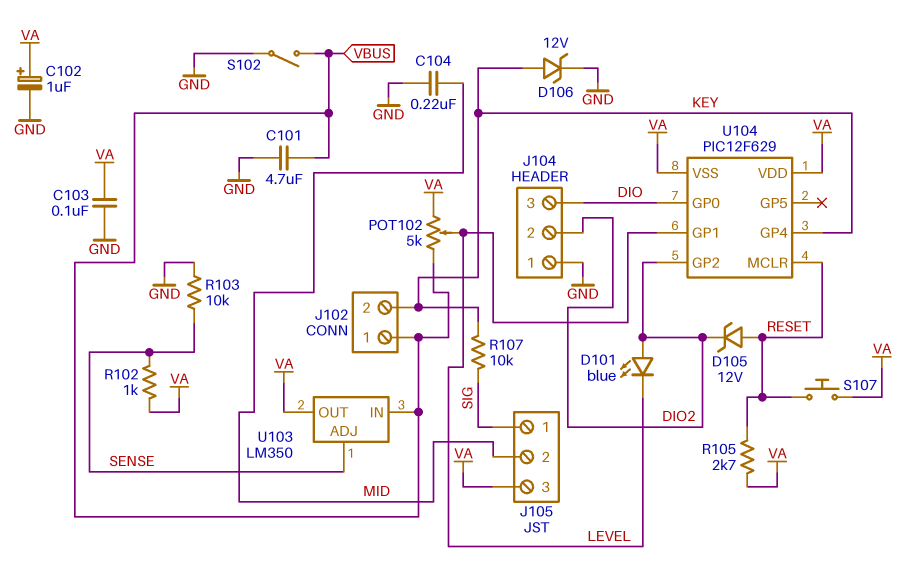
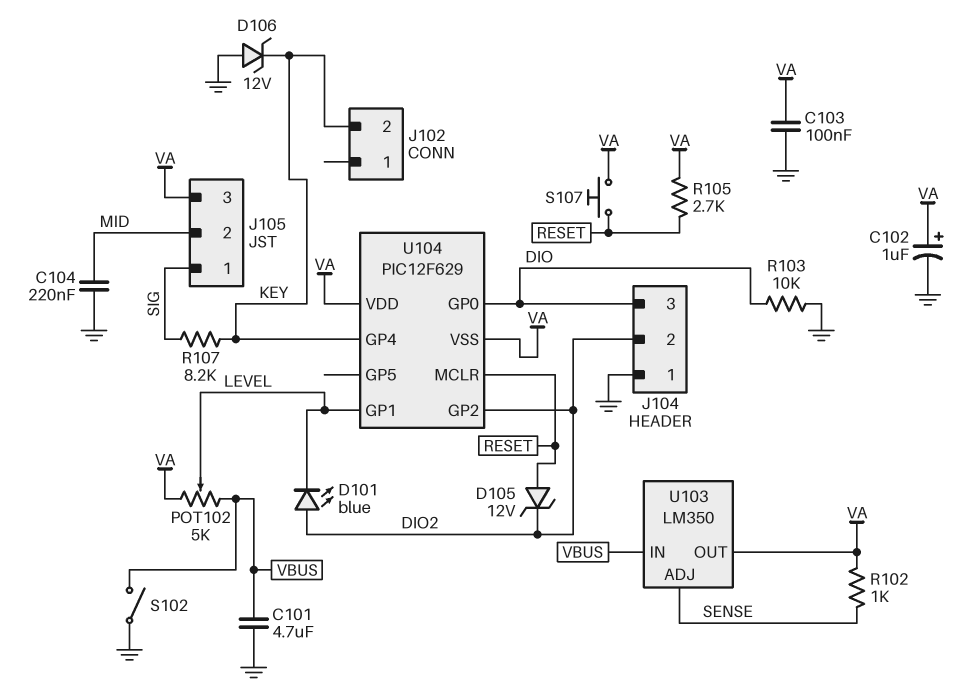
D106: zener 12V (A KEY, K GND) -> zener 12V (A GND, K KEY)
J102 pin 1: VBUS -> none
R103: 10k (GND, SENSE) -> 10k (DIO, GND)
R107: 10k (KEY, SIG) -> 8.2k (KEY, SIG)

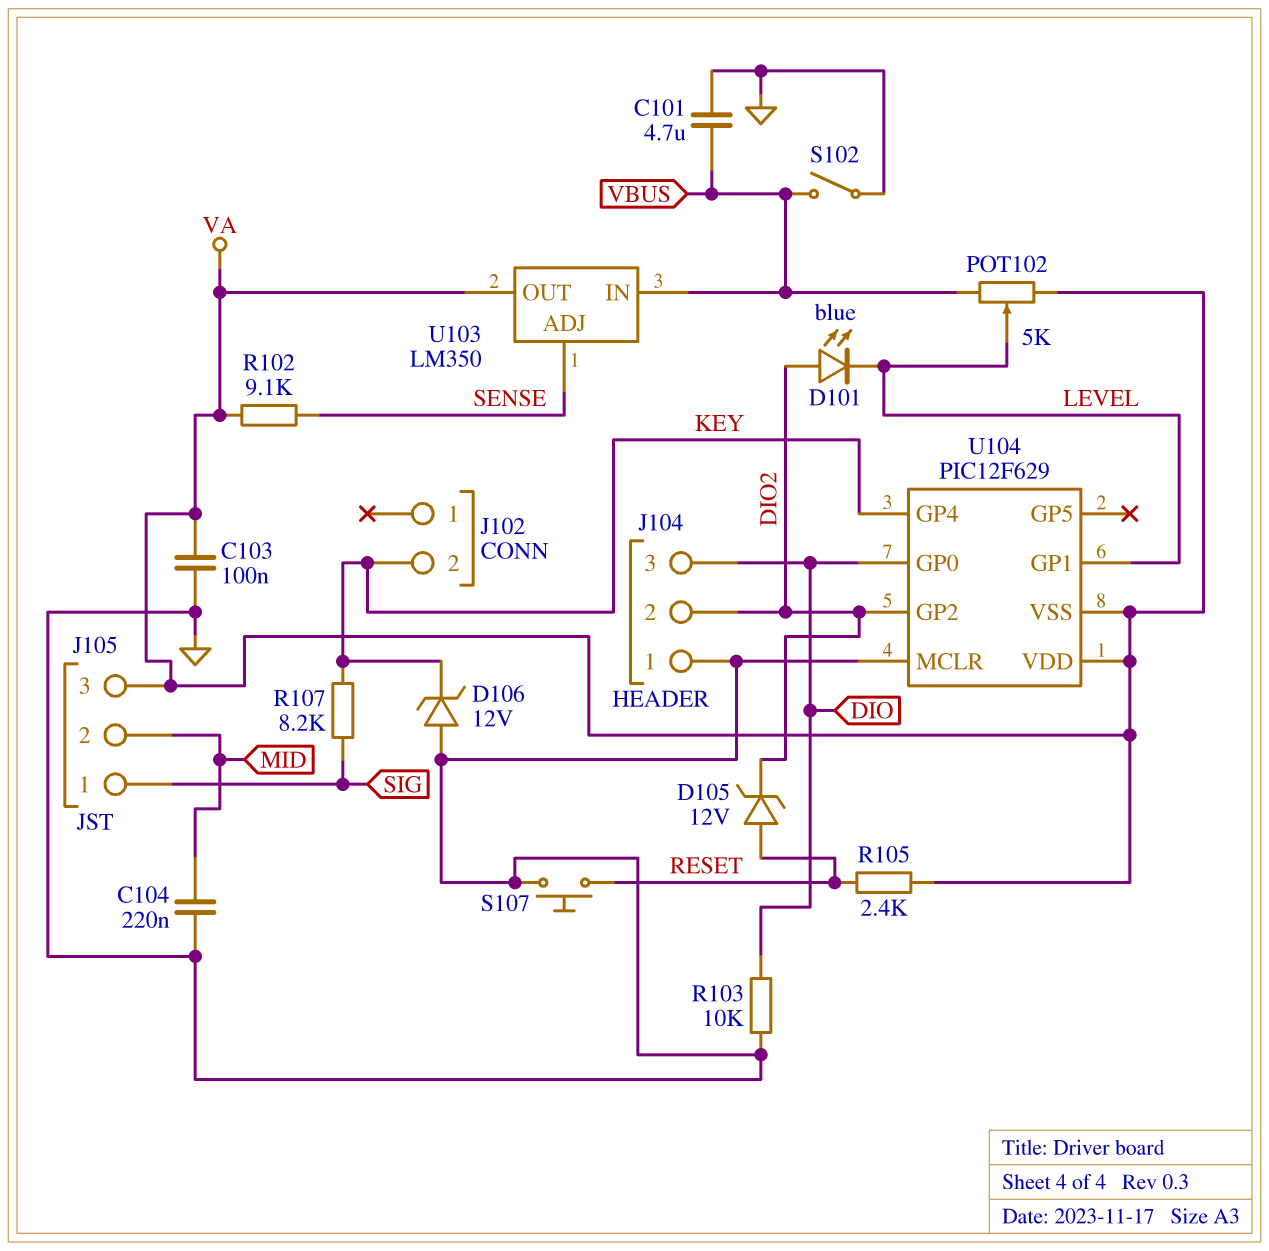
C102: 1uF (plus VA, minus GND) -> none
R102: 1k (SENSE, VA) -> 9.1k (SENSE, VA)
R105: 2.7k (RESET, VA) -> 2.4k (RESET, VA)
S107: button (RESET, VA) -> button (GND, RESET)
U104 pin MCLR: RESET -> GND

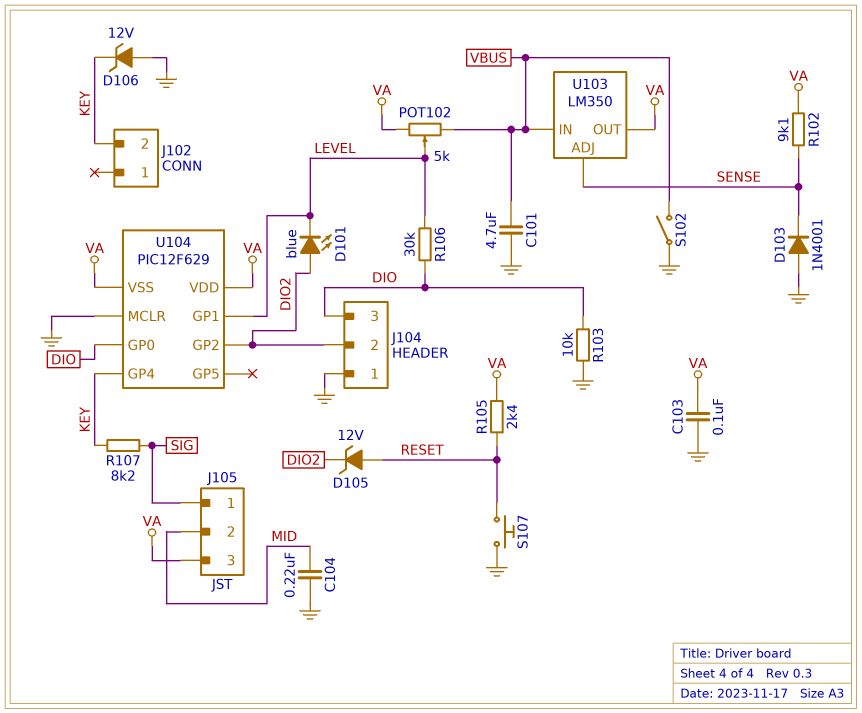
D103: none -> diode 1N4001 (A GND, K SENSE)
R106: none -> 30k (DIO, LEVEL)

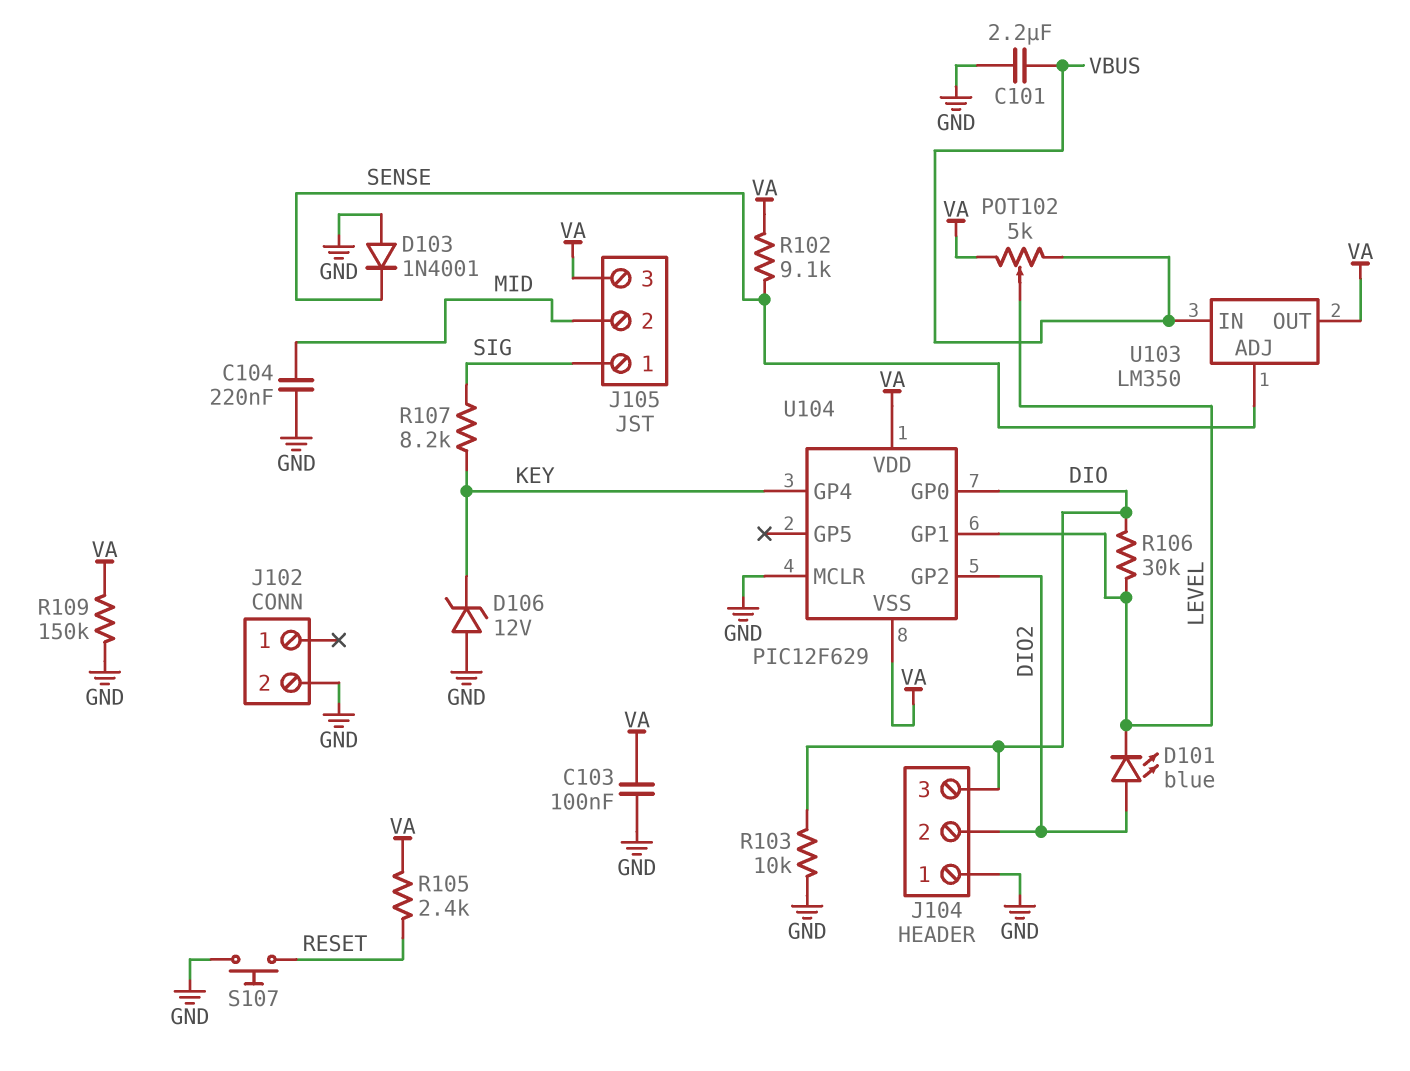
C101: 4.7uF (GND, VBUS) -> 2.2uF (GND, VBUS)
D105: zener 12V (A RESET, K DIO2) -> none
J102 pin 2: KEY -> GND
R109: none -> 150k (GND, VA)
S102: switch (GND, VBUS) -> none

